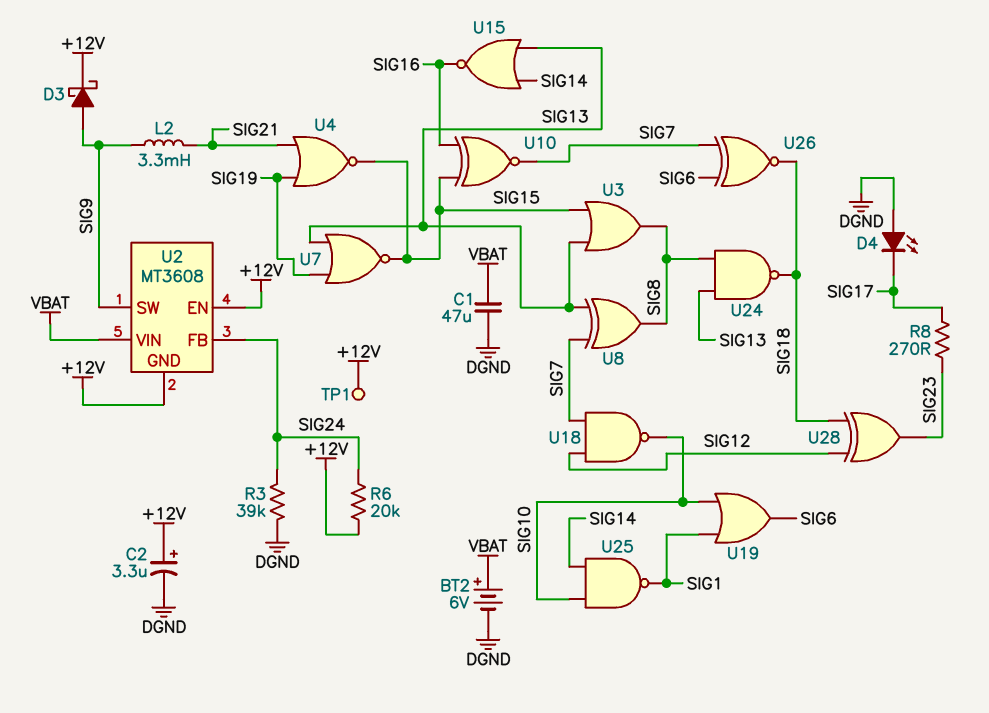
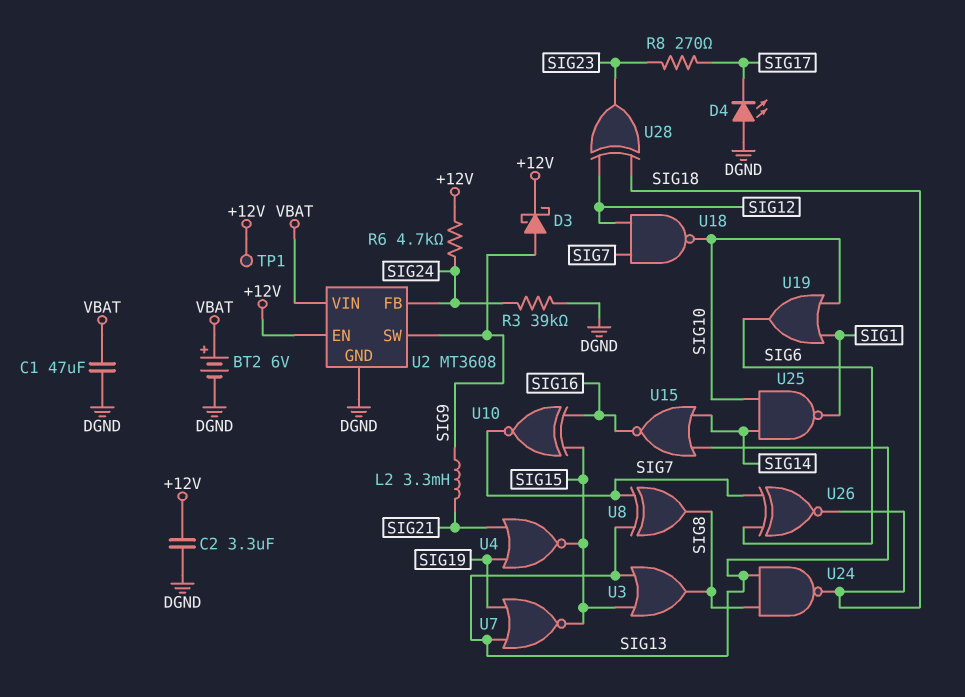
C2: 3.3uF (plus +12V, minus DGND) -> 3.3uF (+12V, DGND)
R6: 20k (+12V, SIG24) -> 4.7k (+12V, SIG24)
U2 pin GND: +12V -> DGND

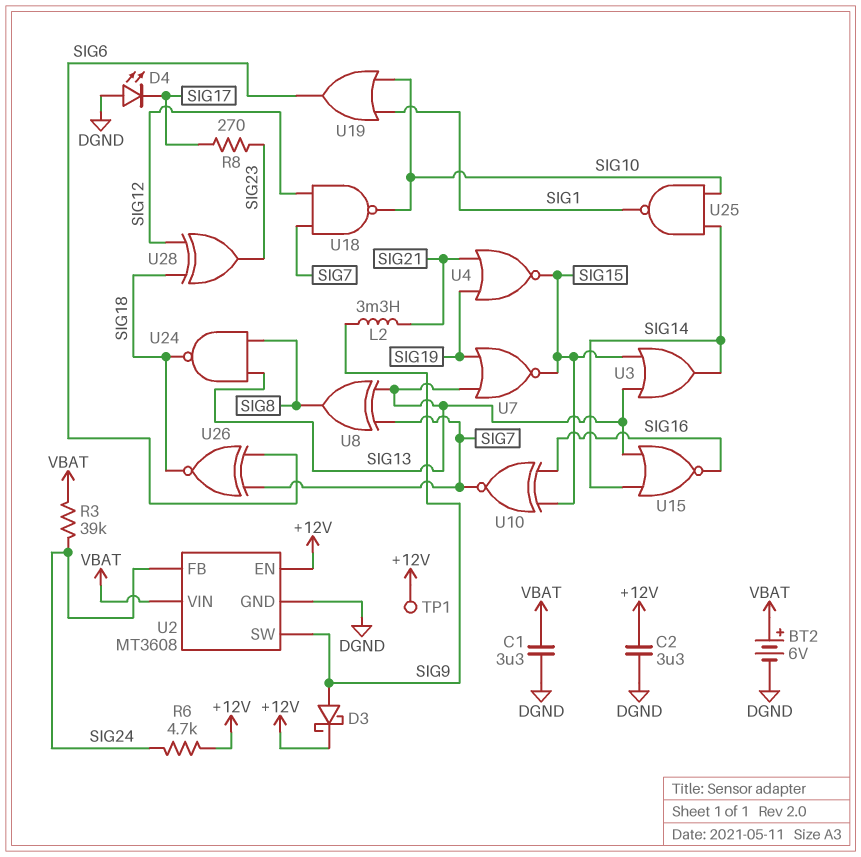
C1: 47uF (DGND, VBAT) -> 3.3uF (DGND, VBAT)
R3: 39k (DGND, SIG24) -> 39k (SIG24, VBAT)
U3: OR (in SIG13, in SIG15, out SIG8) -> OR (in SIG13, in SIG15, out SIG14)

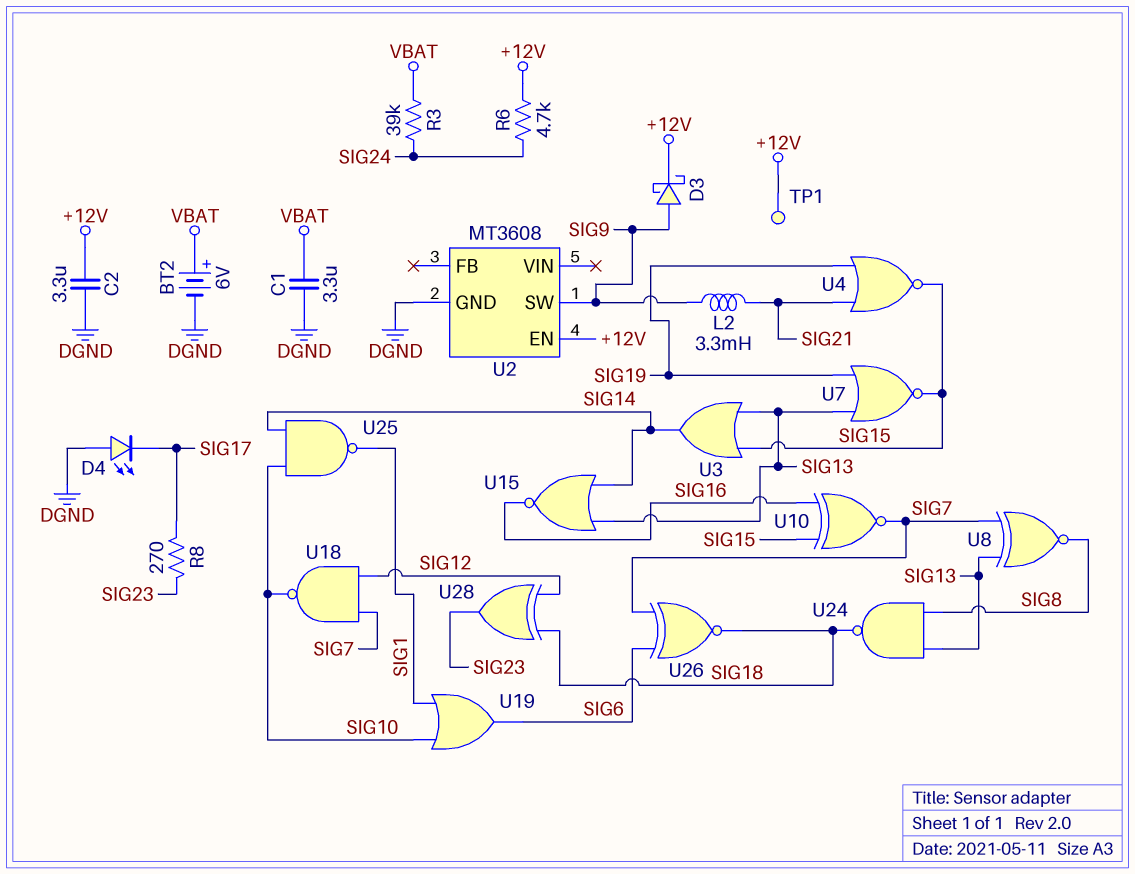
U2 pin FB: SIG24 -> none
U2 pin VIN: VBAT -> none
U8: XOR (in SIG7, in SIG13, out SIG8) -> XNOR (in SIG7, in SIG13, out SIG8)

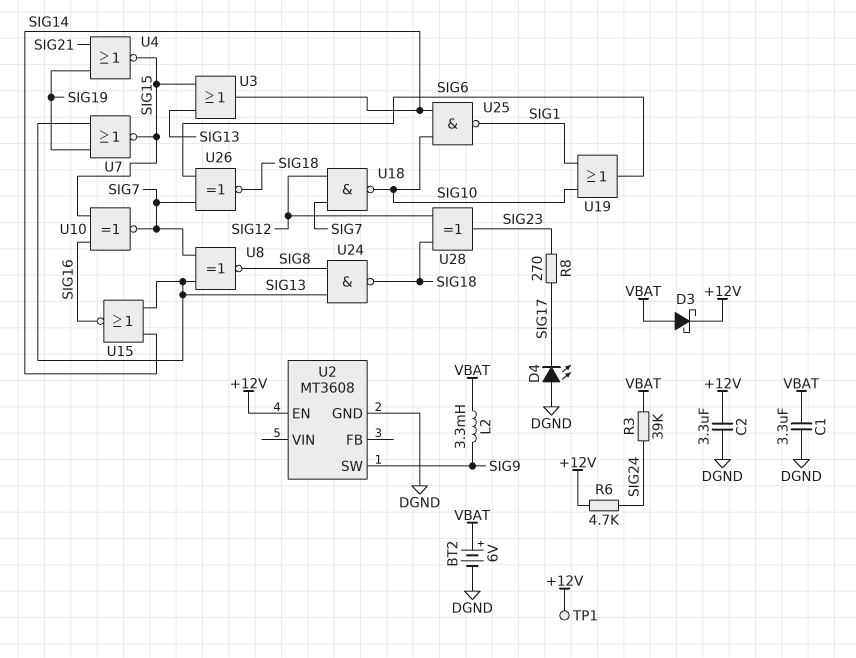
D3: schottky (A SIG9, K +12V) -> schottky (A VBAT, K +12V)
L2: 3.3mH (SIG9, SIG21) -> 3.3mH (SIG9, VBAT)

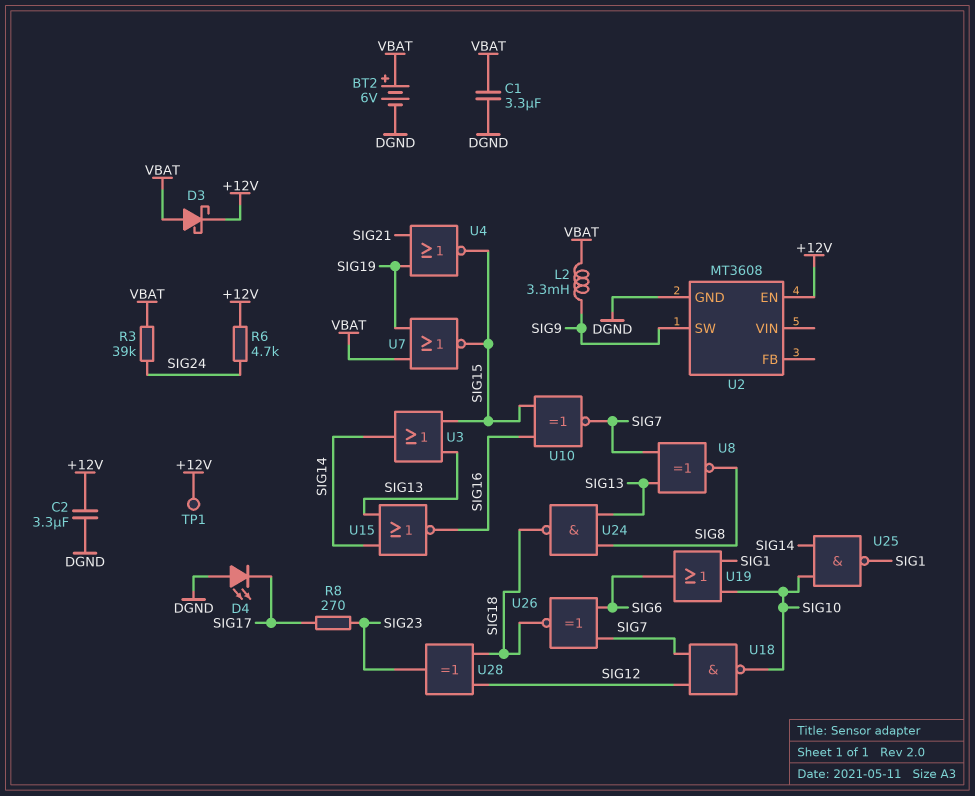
U7: NOR (in SIG13, in SIG19, out SIG15) -> NOR (in SIG19, in VBAT, out SIG15)

